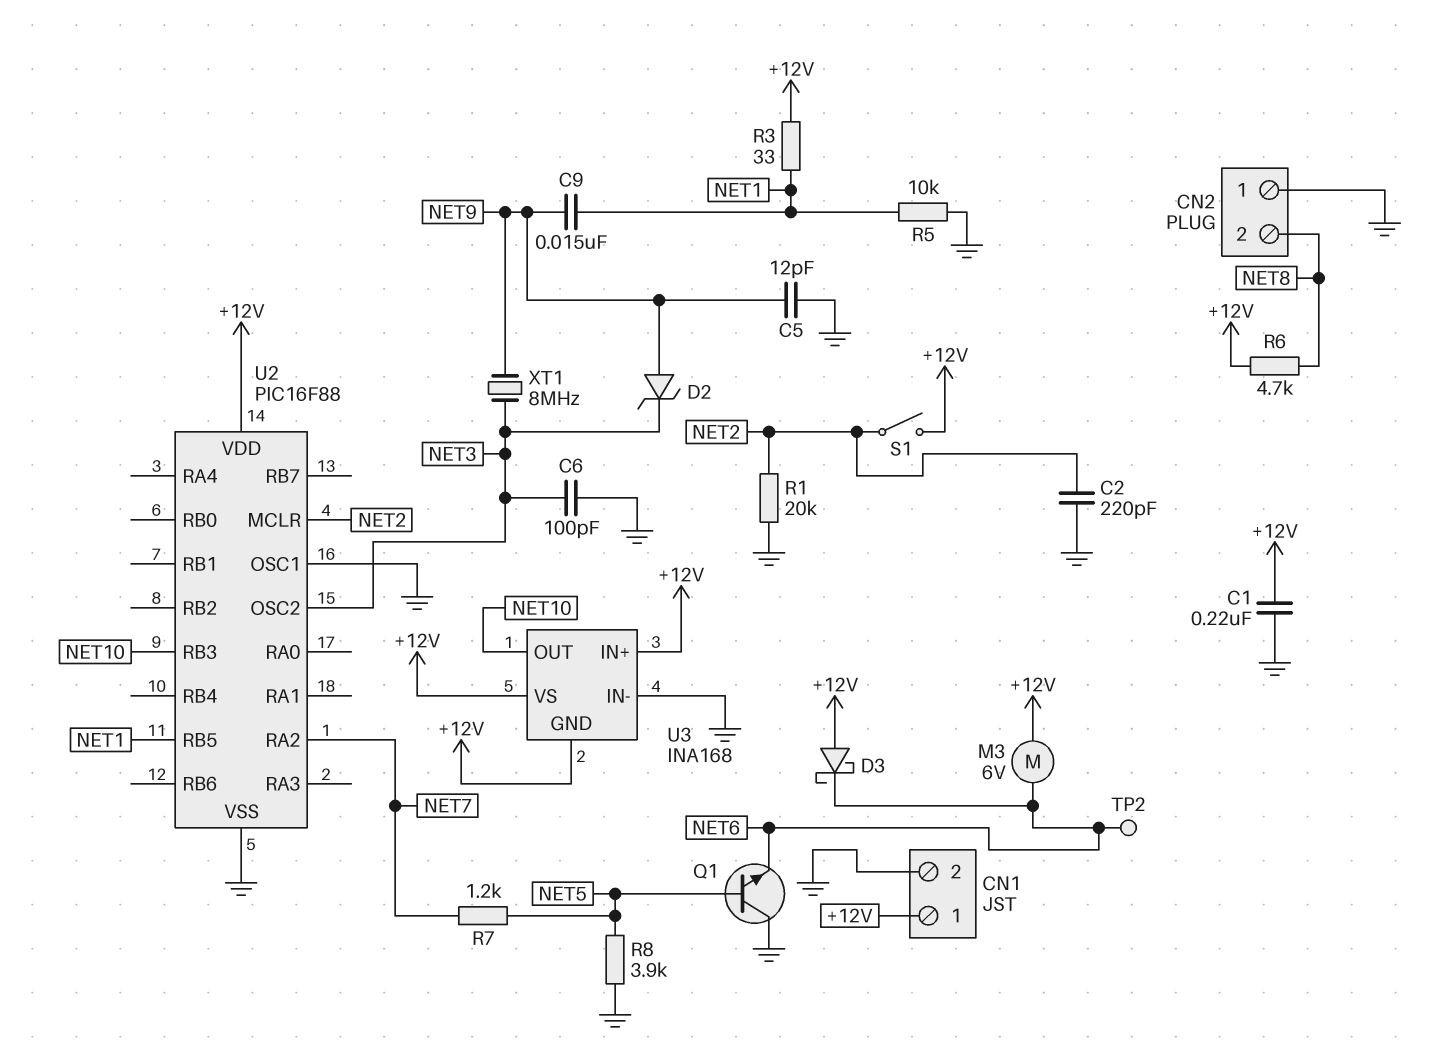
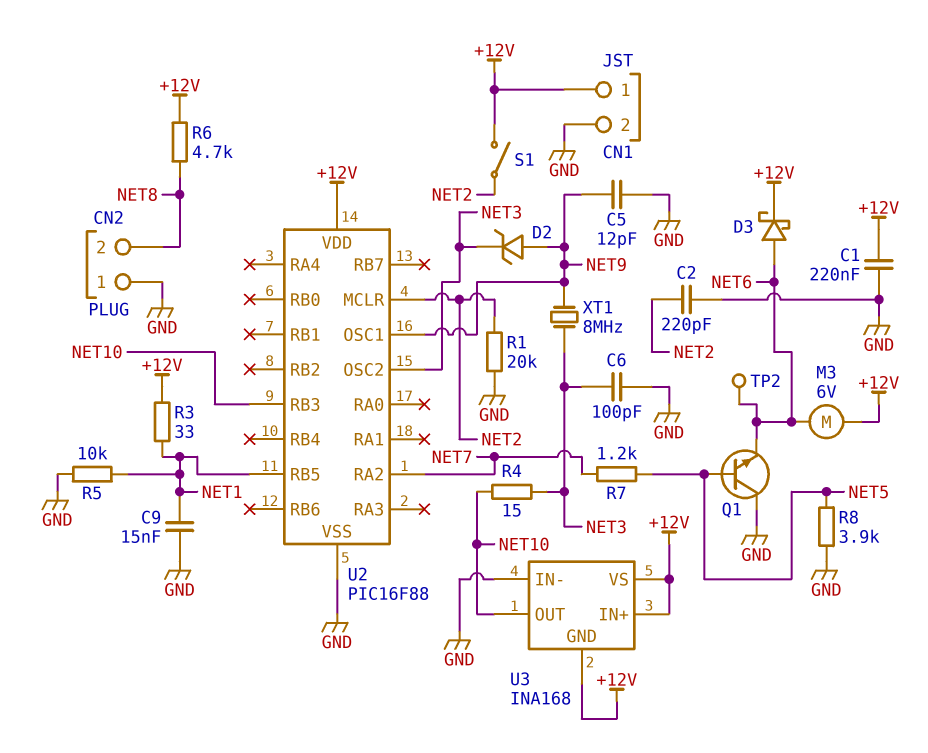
C9: 15nF (NET1, NET9) -> 15nF (GND, NET1)
D3: schottky (A +12V, K NET6) -> schottky (A NET6, K +12V)
R4: none -> 15 (NET3, NET10)
U2 pin OSC1: GND -> NET9

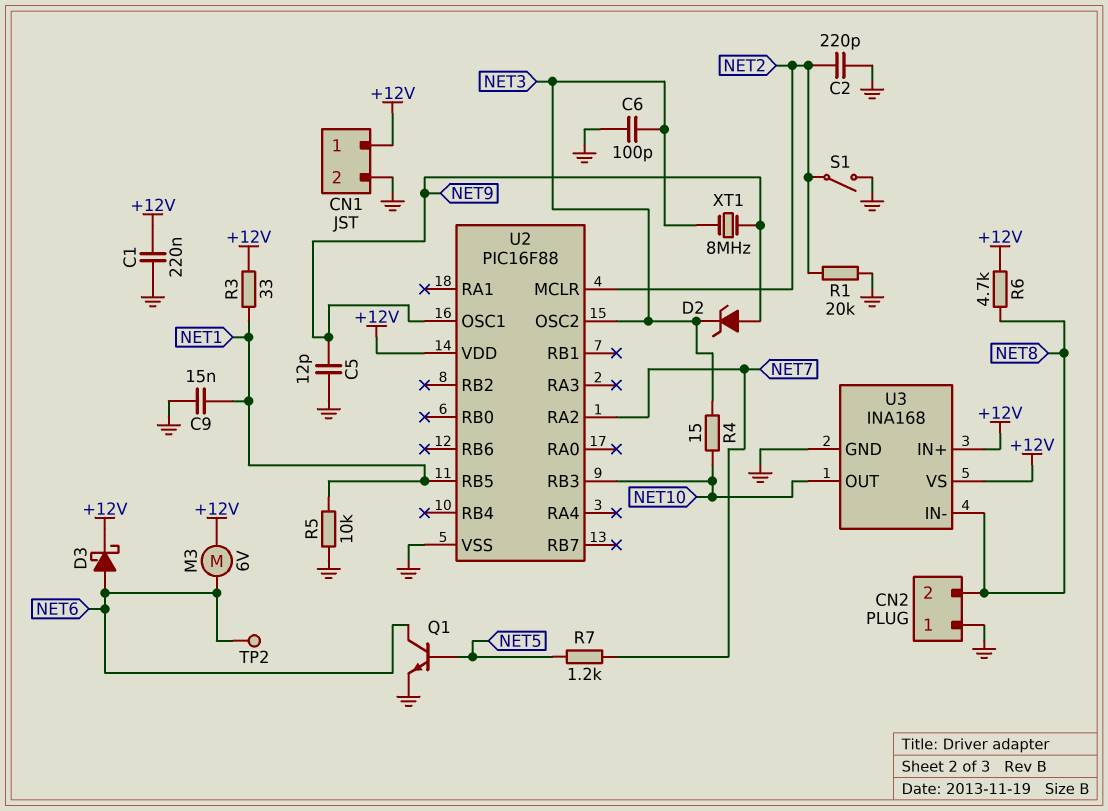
Q1: NPN (B NET5, C GND, E NET6) -> NPN (B NET5, C NET6, E GND)
R8: 3.9k (GND, NET5) -> none
S1: switch (+12V, NET2) -> switch (GND, NET2)
U3 pin GND: +12V -> GND
U3 pin IN-: GND -> NET8

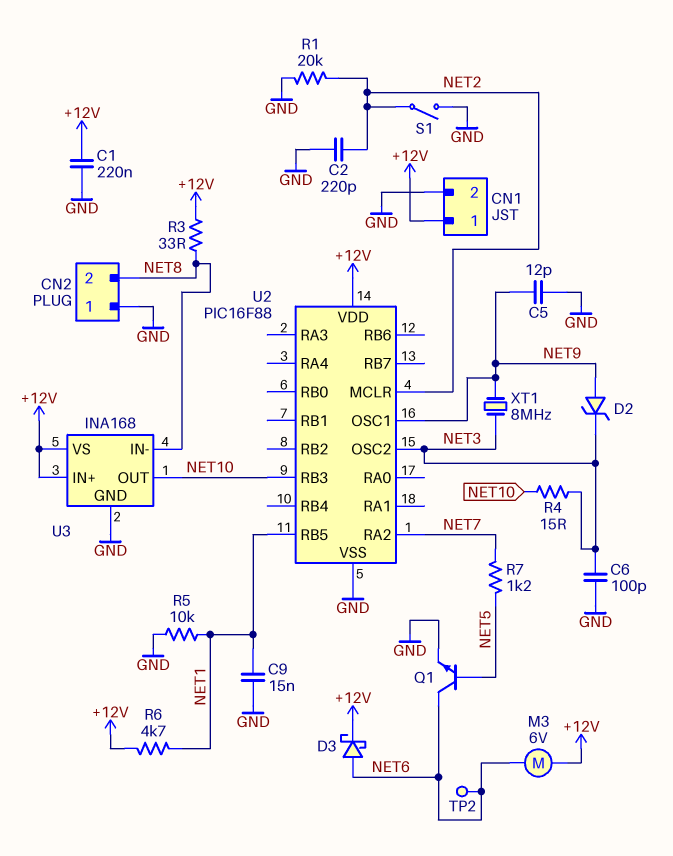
R3: 33 (+12V, NET1) -> 33 (+12V, NET8)
R6: 4.7k (+12V, NET8) -> 4.7k (+12V, NET1)

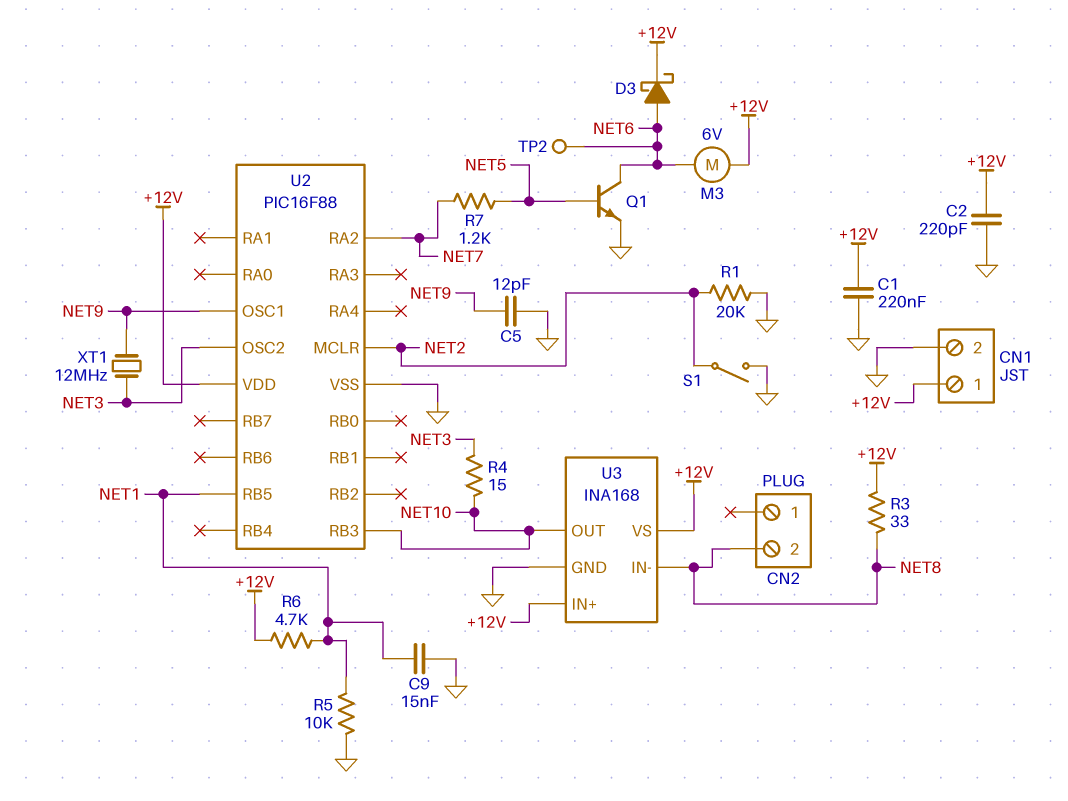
C2: 220pF (GND, NET2) -> 220pF (+12V, GND)
C6: 100pF (GND, NET3) -> none
CN2 pin 1: GND -> none
D2: zener (A NET9, K NET3) -> none
XT1: 8MHz (NET3, NET9) -> 12MHz (NET3, NET9)

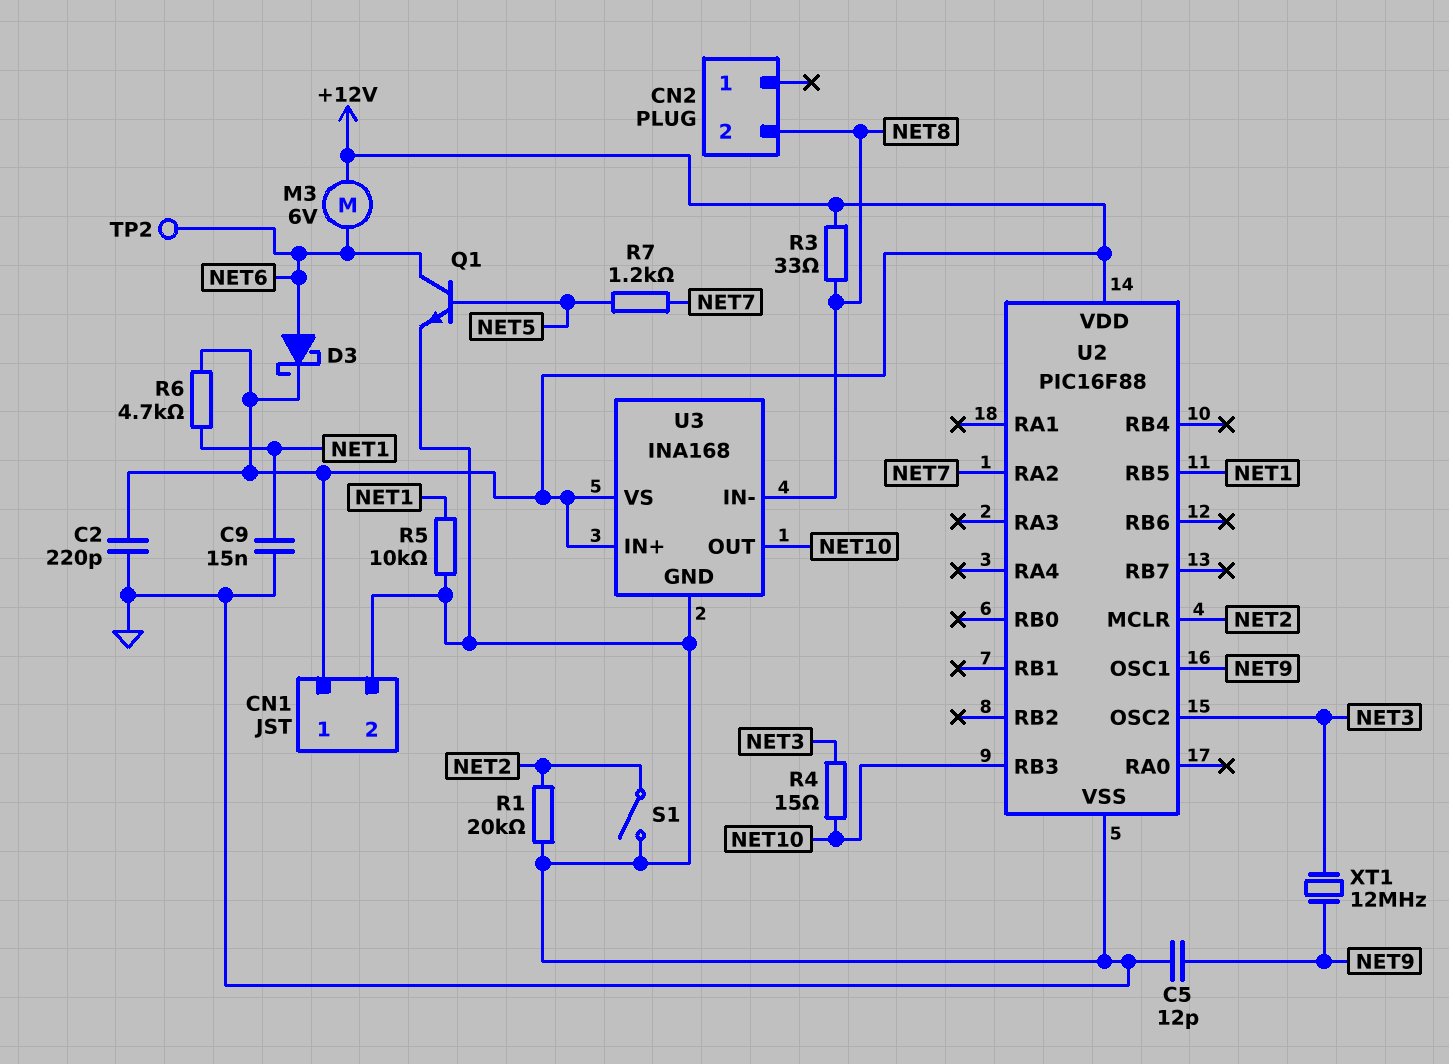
C1: 220nF (+12V, GND) -> none

